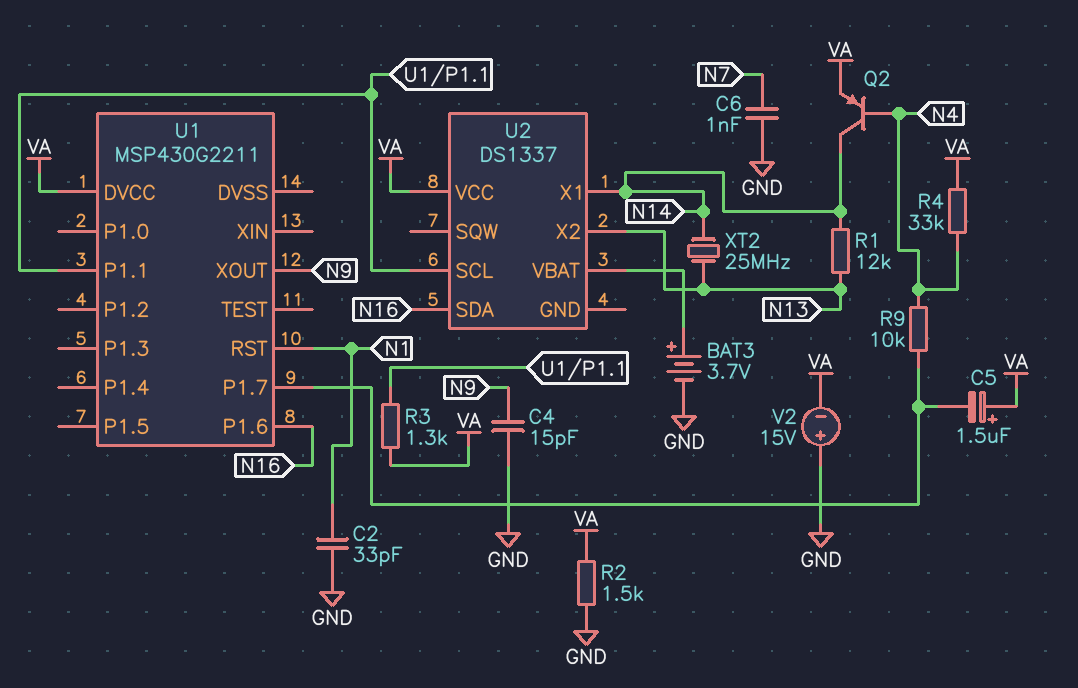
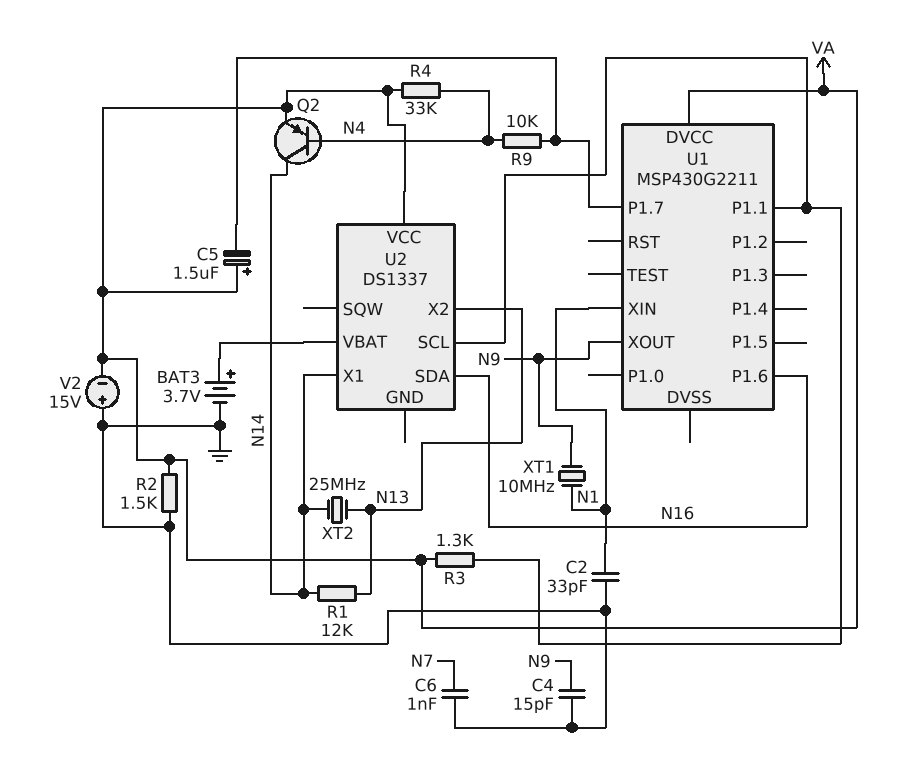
U1 pin RST: N1 -> none
U1 pin XIN: none -> N1
XT1: none -> 10MHz (N1, N9)

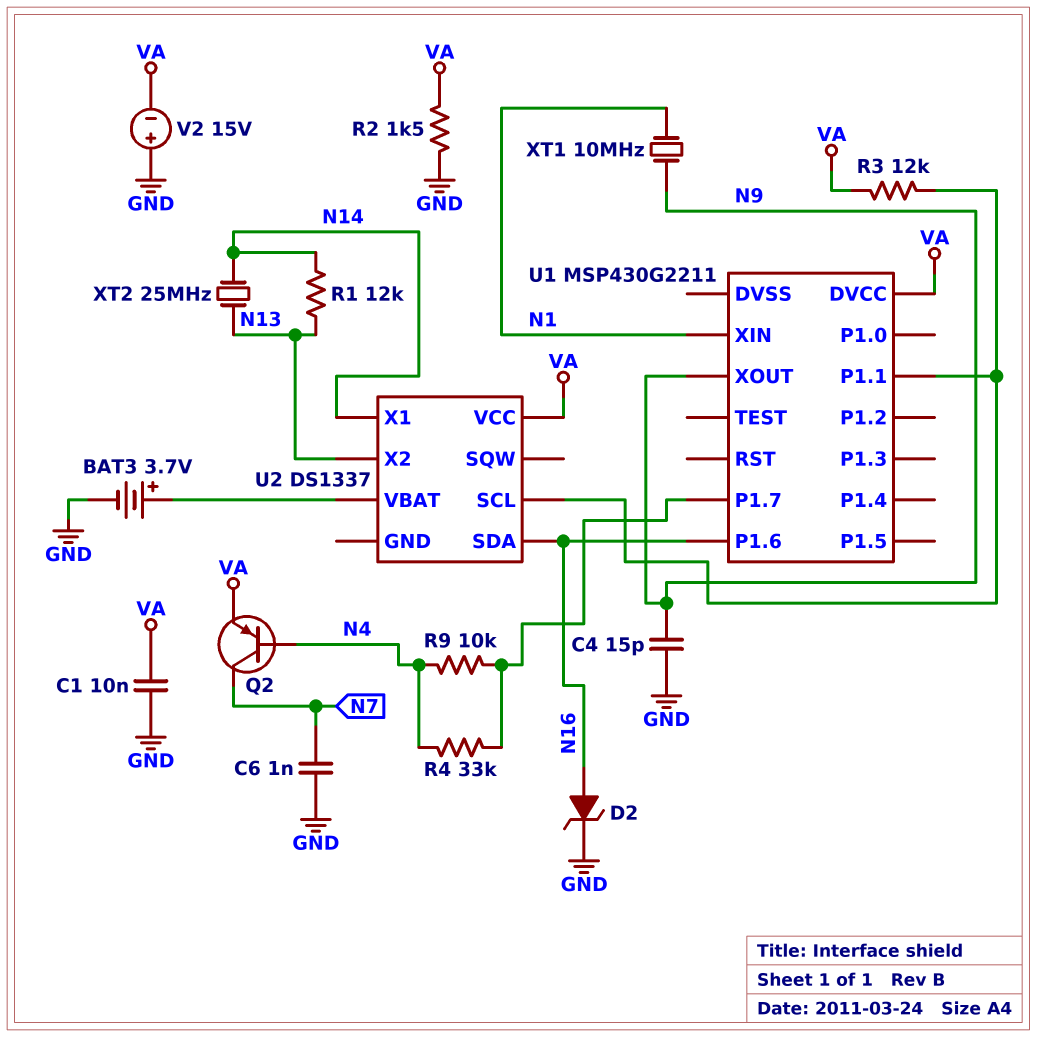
C1: none -> 10nF (GND, VA)
C2: 33pF (GND, N1) -> none
C5: 1.5uF (plus VA, minus U1/P1.7) -> none
D2: none -> zener (A N16, K GND)
Q2: PNP (B N4, C N14, E VA) -> PNP (B N4, C N7, E VA)
R3: 1.3k (U1/P1.1, VA) -> 12k (U1/P1.1, VA)
R4: 33k (N4, VA) -> 33k (N4, U1/P1.7)

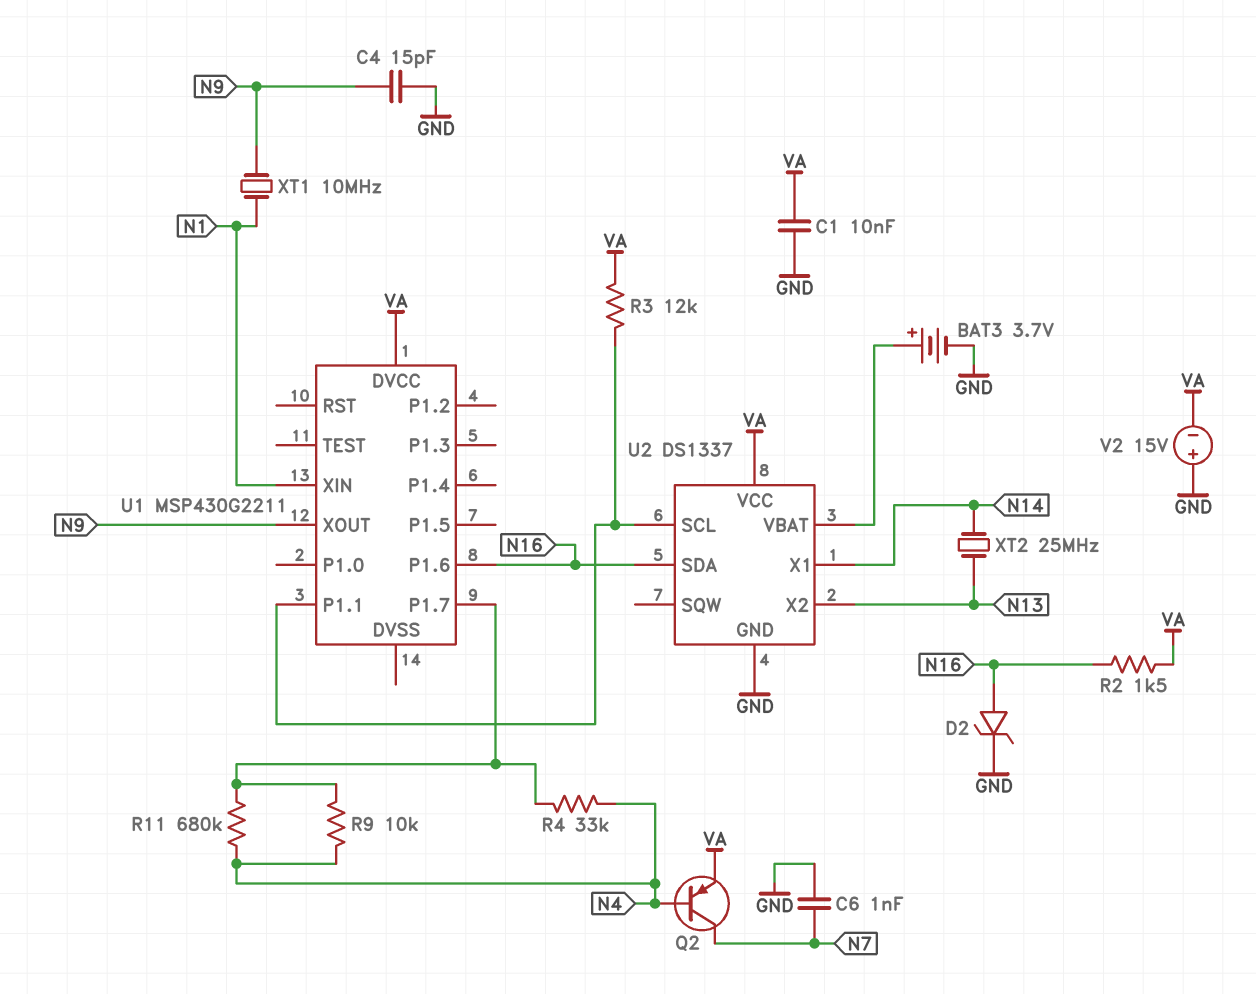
R1: 12k (N13, N14) -> none
R2: 1.5k (GND, VA) -> 1.5k (N16, VA)
R11: none -> 680k (N4, U1/P1.7)
U2 pin GND: none -> GND

